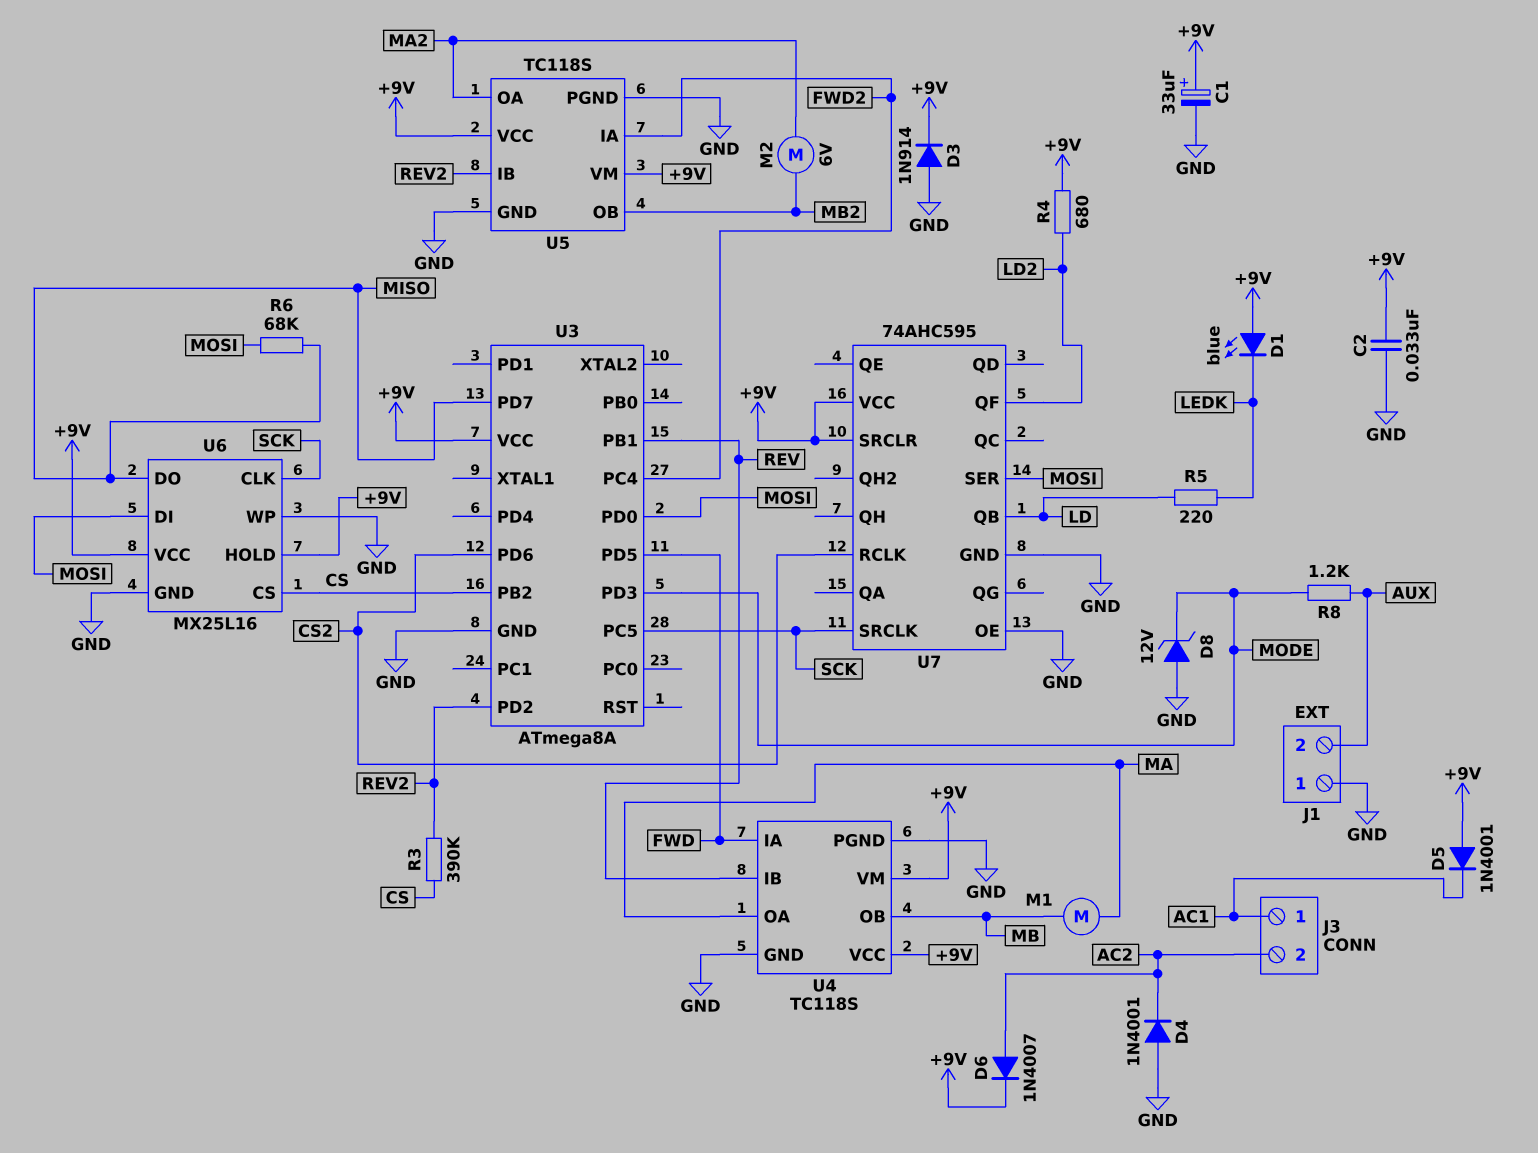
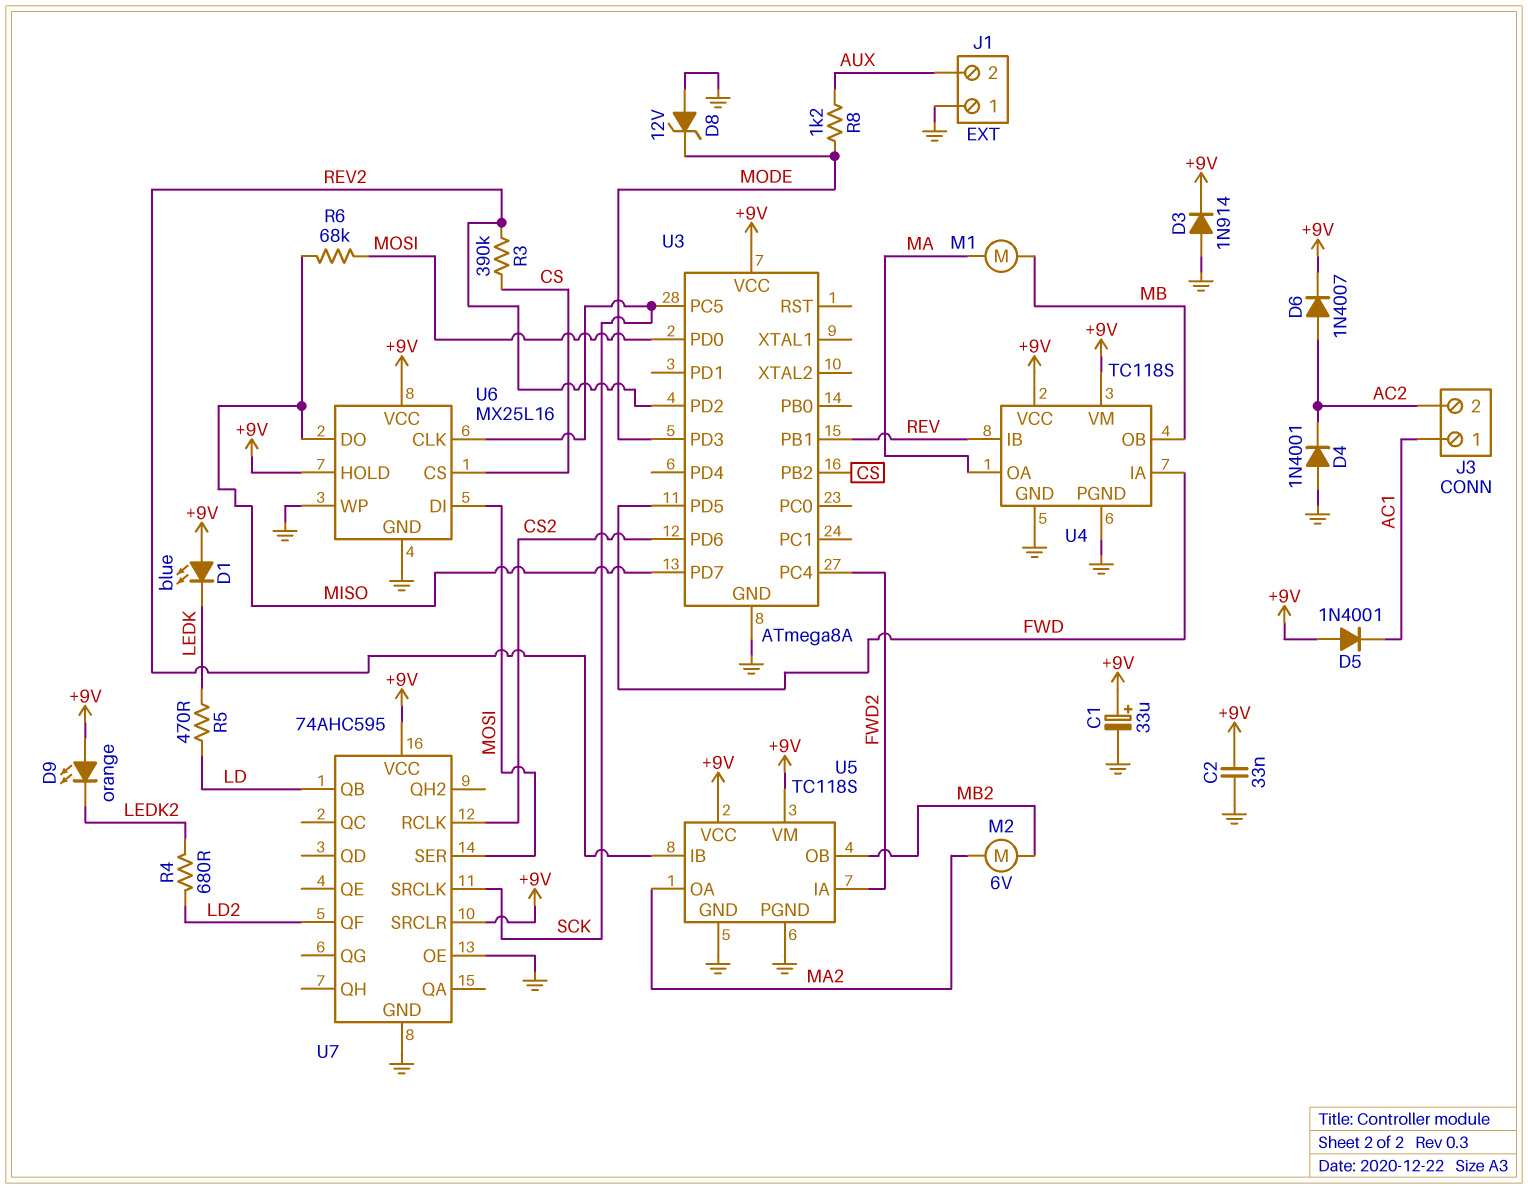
D9: none -> LED orange (A +9V, K LEDK2)
R4: 680 (+9V, LD2) -> 680 (LD2, LEDK2)
R5: 220 (LD, LEDK) -> 470 (LD, LEDK)

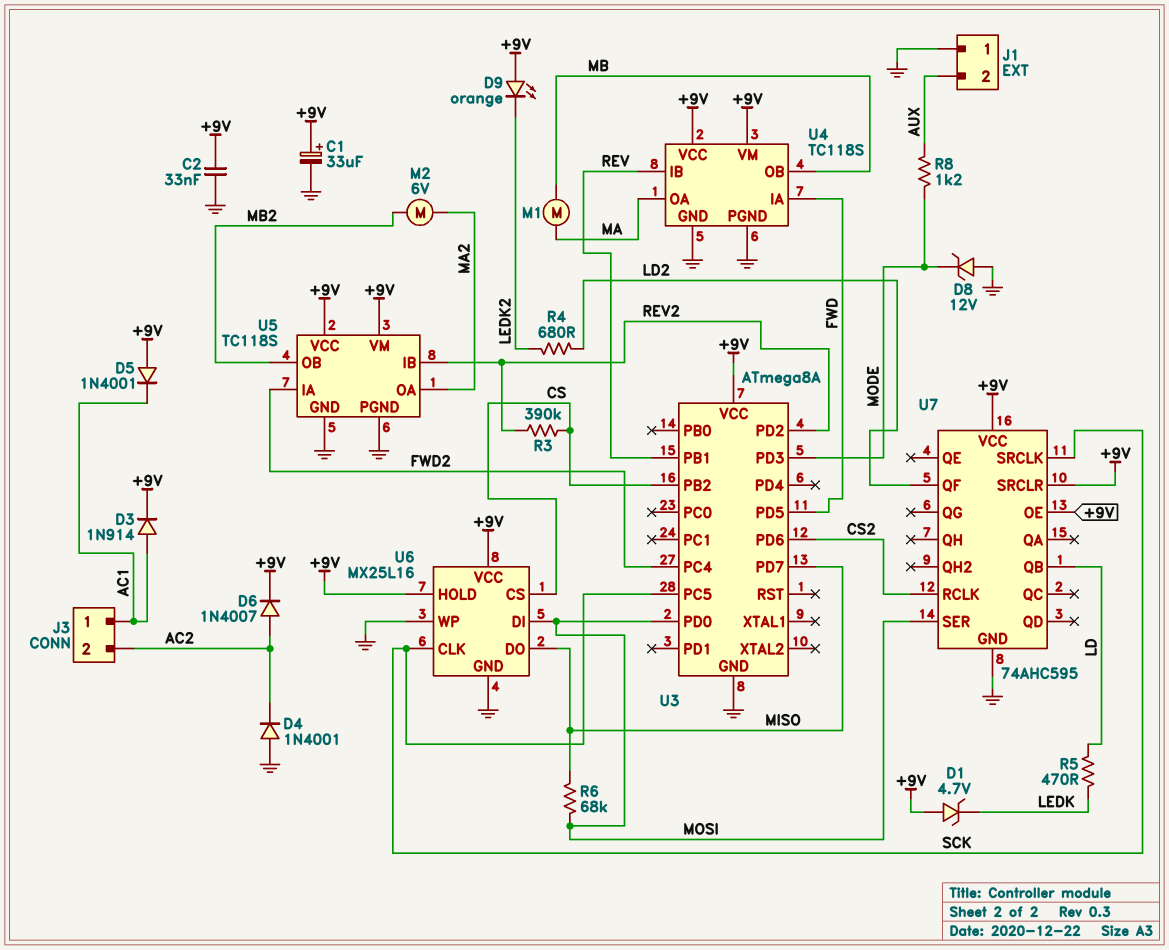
D1: LED blue (A +9V, K LEDK) -> zener 4.7V (A +9V, K LEDK)
D3: diode 1N914 (A GND, K +9V) -> diode 1N914 (A AC1, K +9V)
U7 pin OE: GND -> +9V

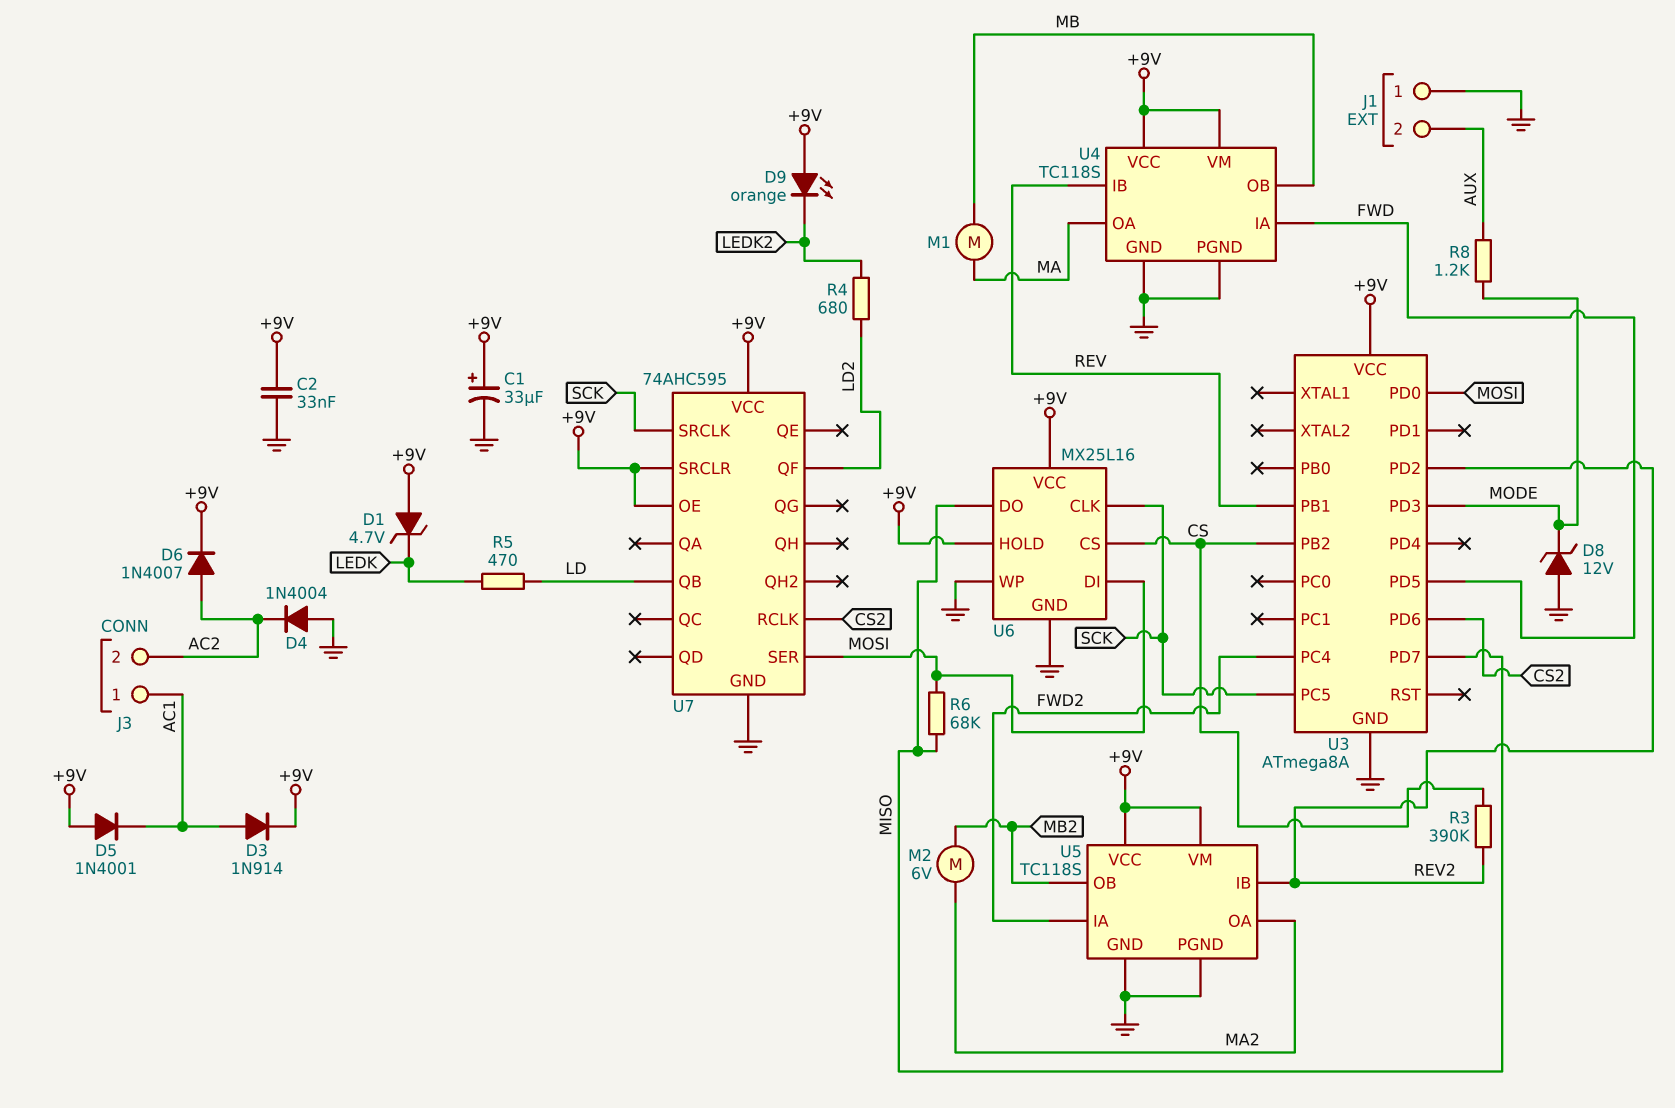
D4: diode 1N4001 (A GND, K AC2) -> diode 1N4004 (A GND, K AC2)

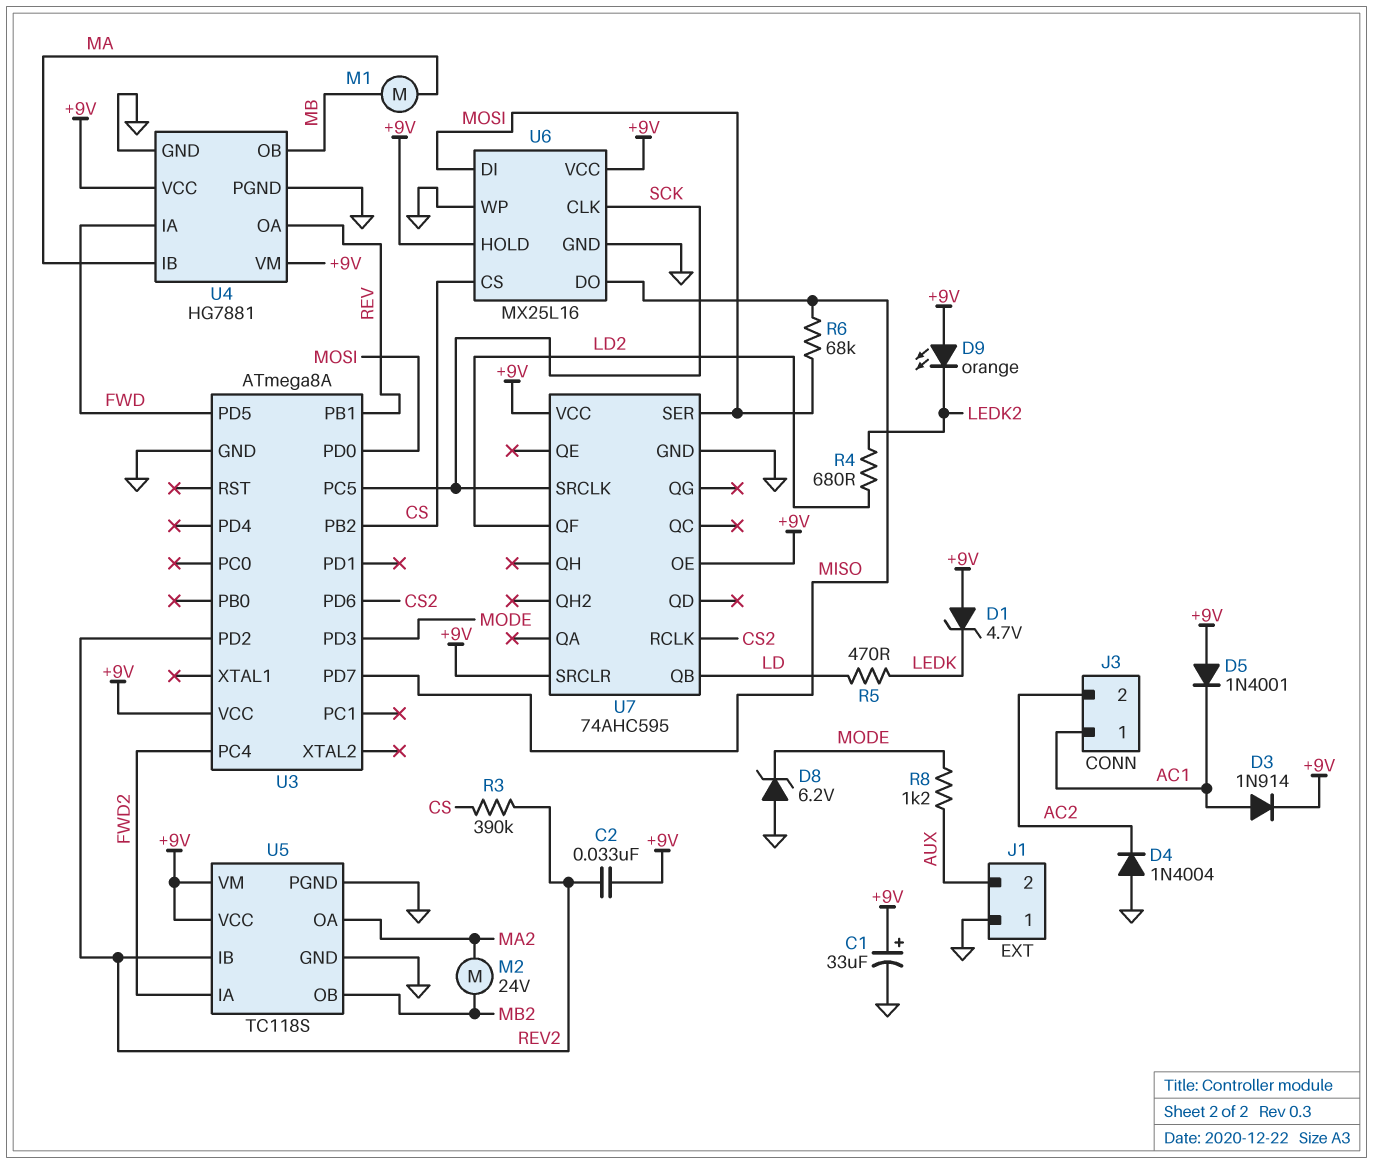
C2: 33nF (+9V, GND) -> 33nF (+9V, REV2)
D6: diode 1N4007 (A AC2, K +9V) -> none
D8: zener 12V (A GND, K MODE) -> zener 6.2V (A GND, K MODE)
M2: motor 6V (MA2, MB2) -> motor 24V (MA2, MB2)
U4: TC118S -> HG7881
U4 pin IB: REV -> MA
U4 pin OA: MA -> REV

